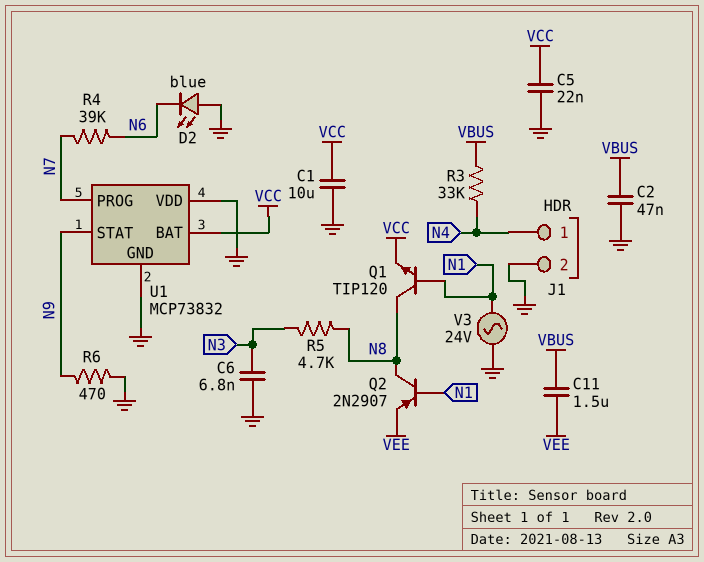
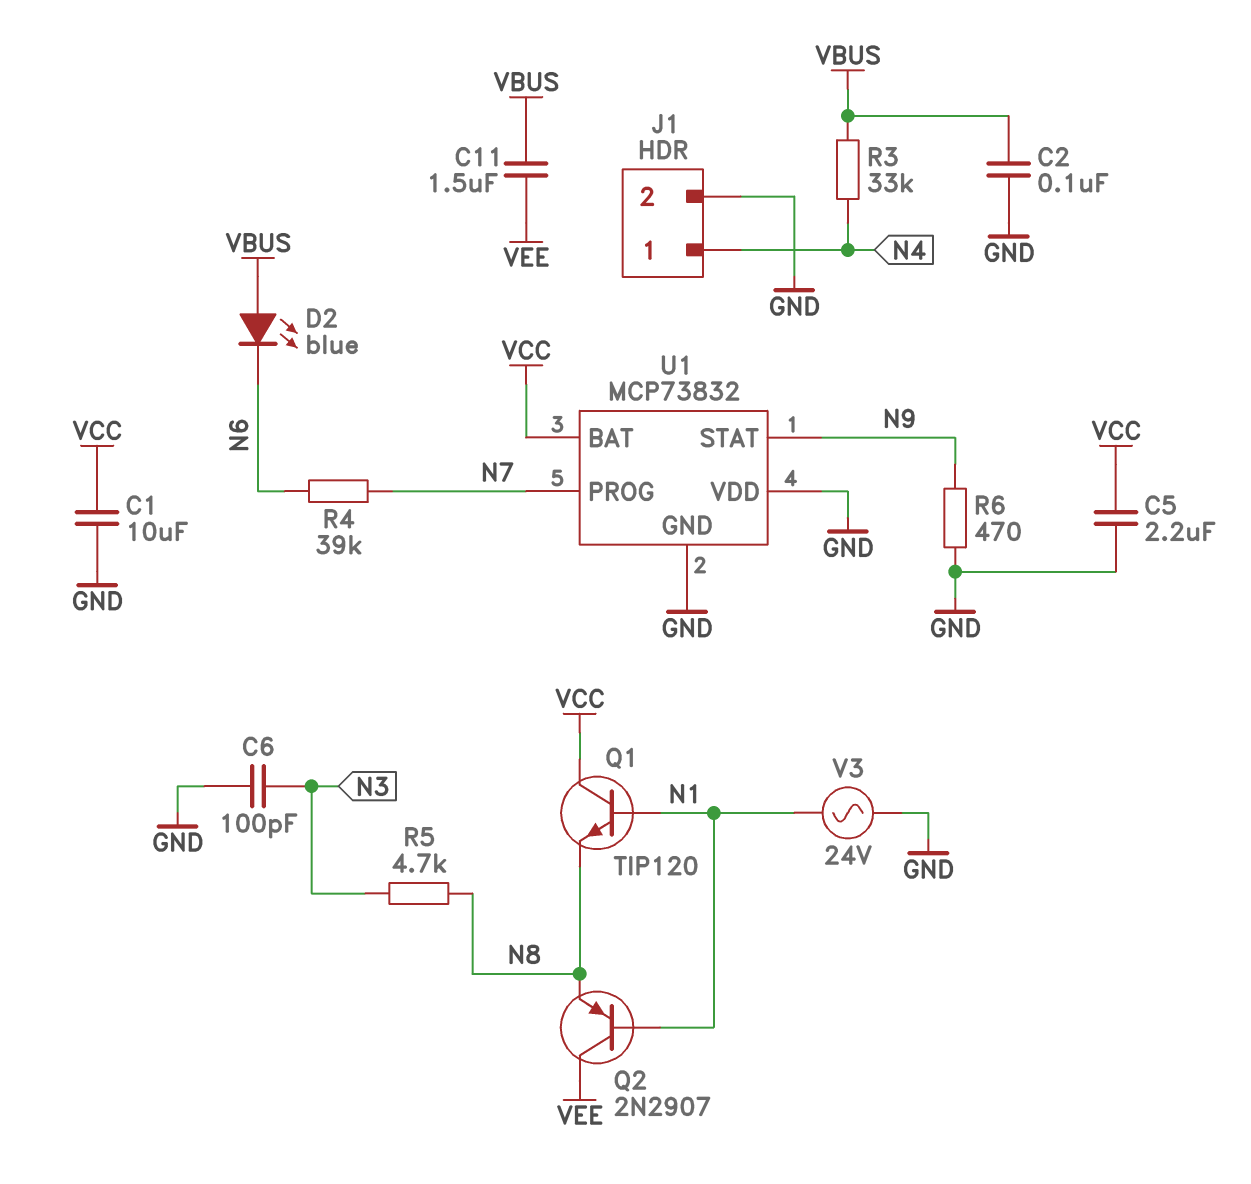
C2: 47nF (GND, VBUS) -> 100nF (GND, VBUS)
C5: 22nF (GND, VCC) -> 2.2uF (GND, VCC)
C6: 6.8nF (GND, N3) -> 100pF (GND, N3)
D2: LED blue (A GND, K N6) -> LED blue (A VBUS, K N6)
Q1: NPN TIP120 (B N1, C N8, E VCC) -> NPN TIP120 (B N1, C VCC, E N8)
Q2: PNP 2N2907 (B N1, C N8, E VEE) -> PNP 2N2907 (B N1, C VEE, E N8)

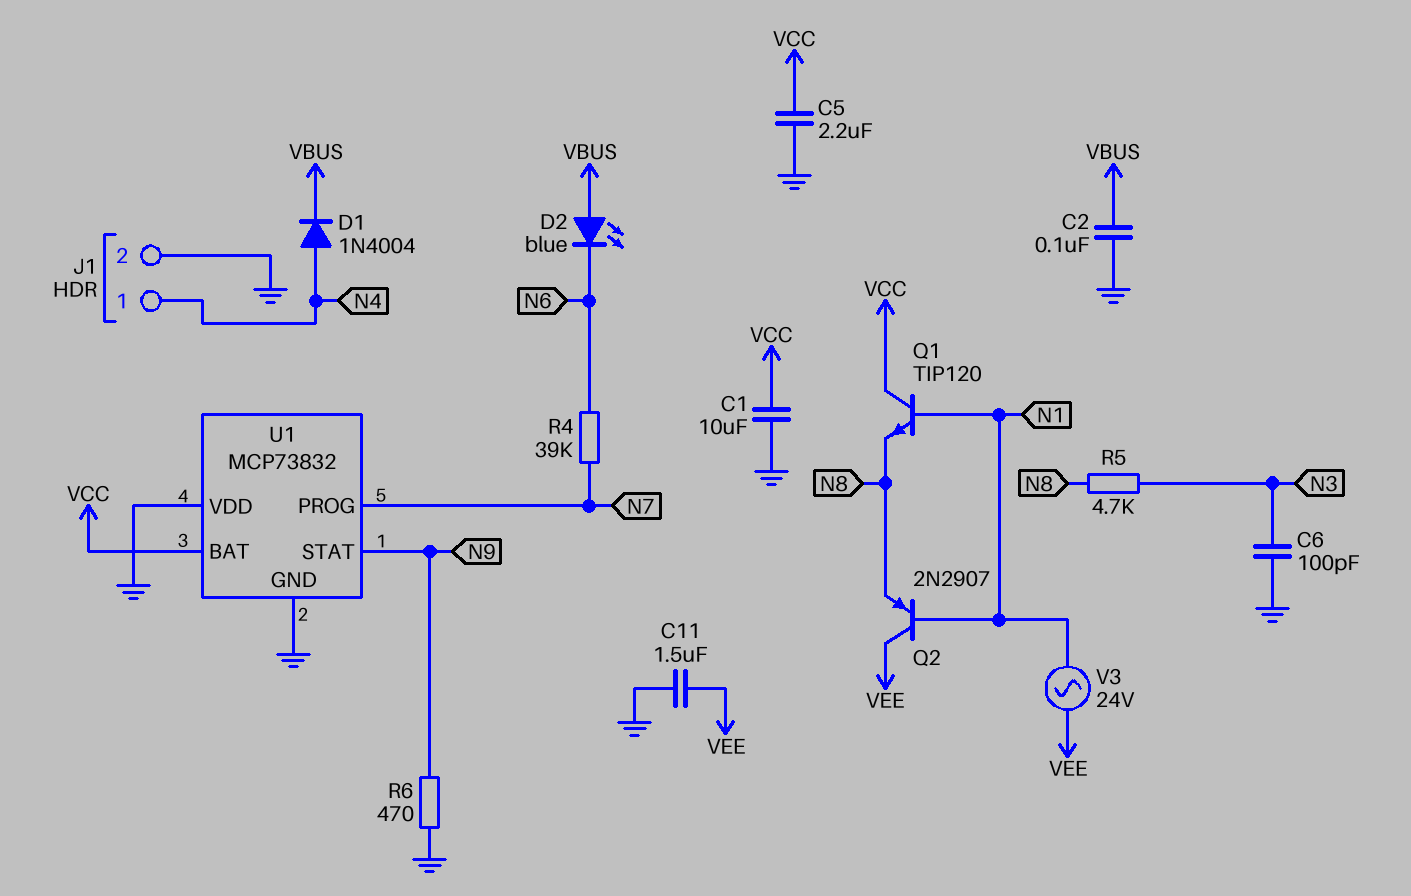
C11: 1.5uF (VBUS, VEE) -> 1.5uF (GND, VEE)
D1: none -> diode 1N4004 (A N4, K VBUS)
R3: 33k (N4, VBUS) -> none
V3: AC 24V (GND, N1) -> AC 24V (N1, VEE)

